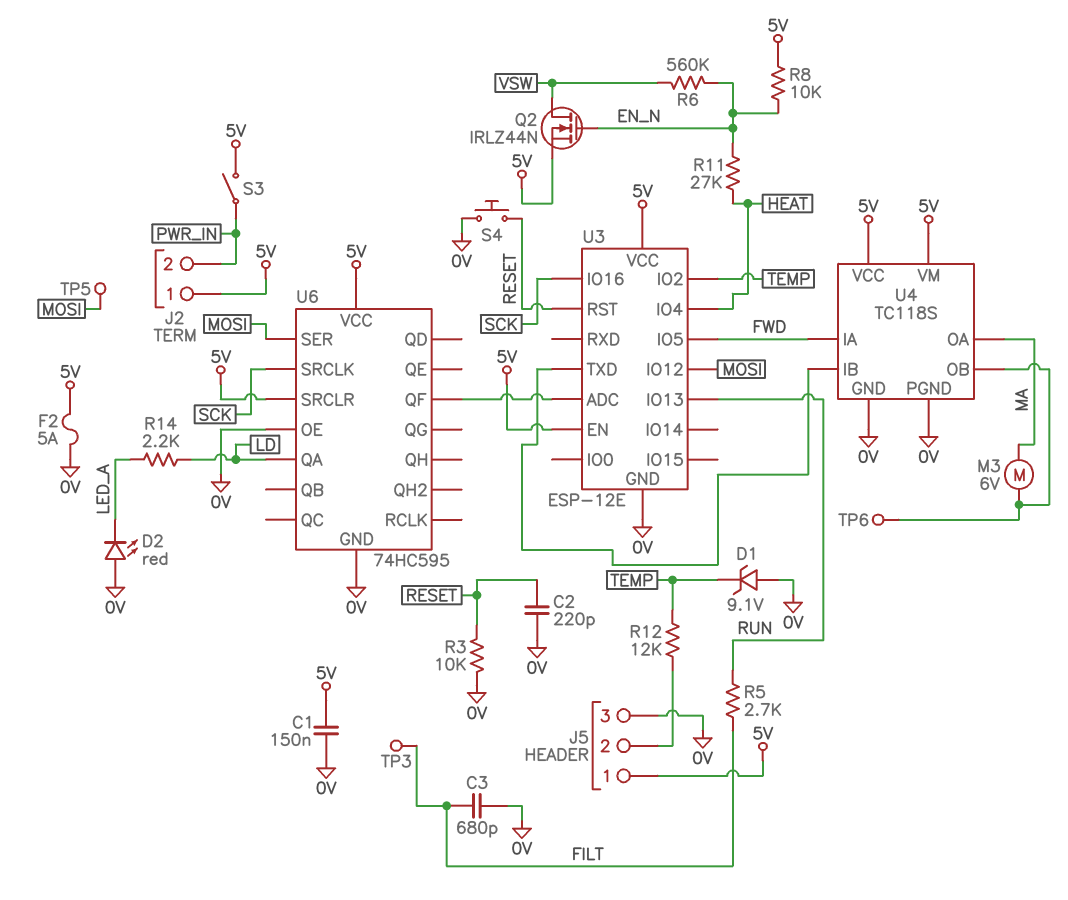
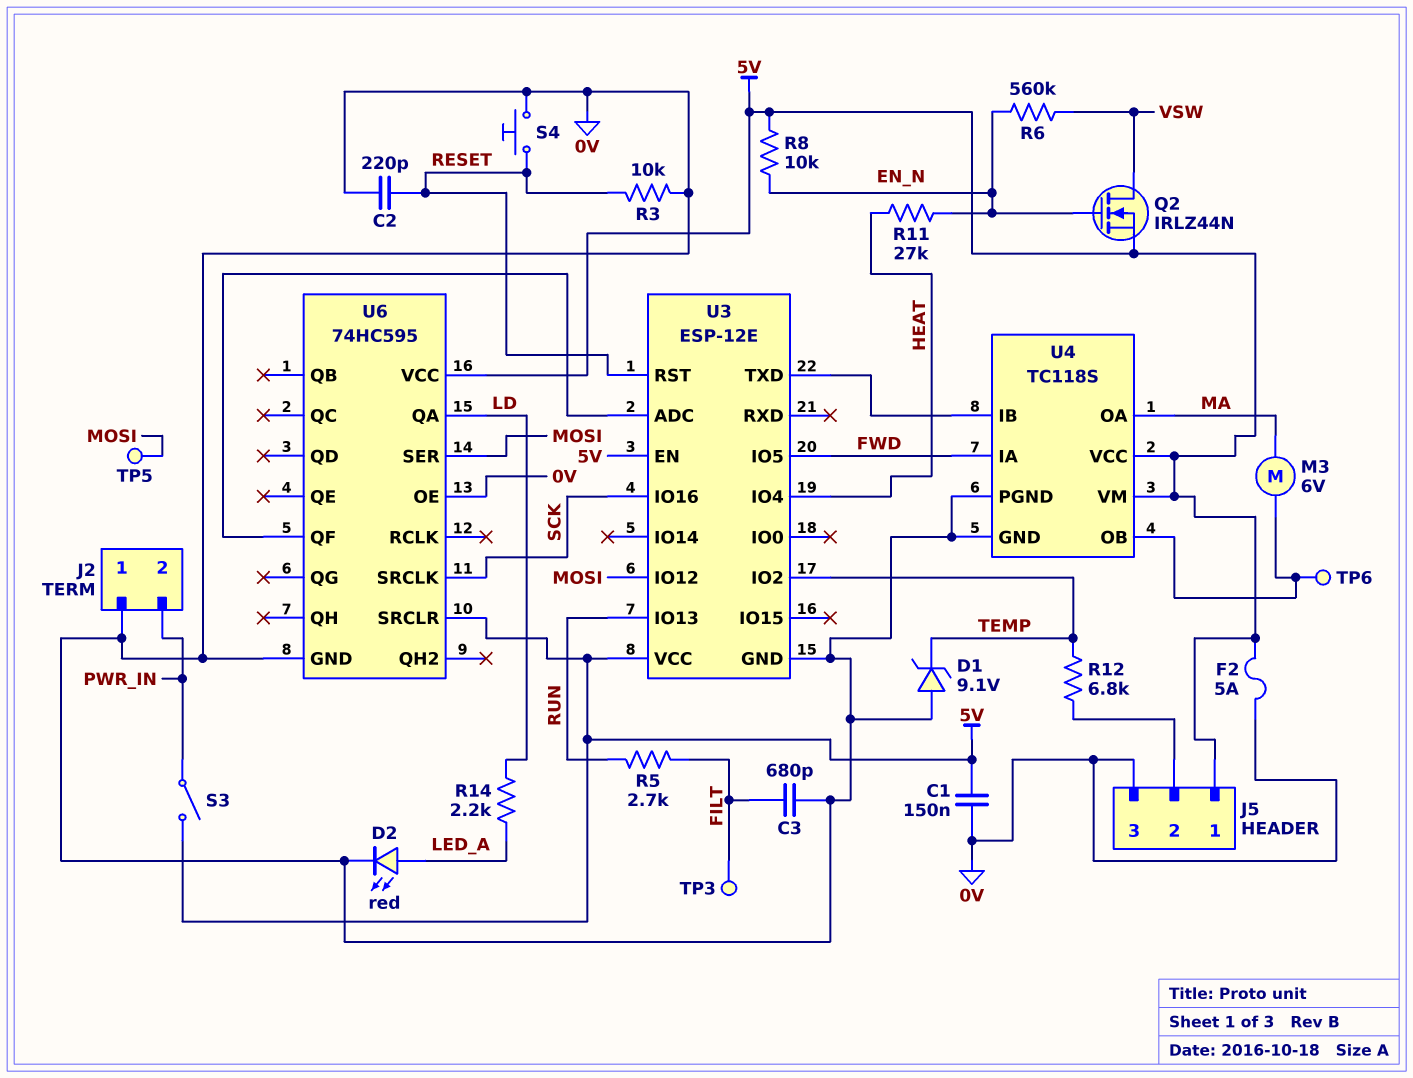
D2: LED red (A 0V, K LED_A) -> LED red (A LED_A, K 0V)
J2 pin 1: 5V -> 0V
R12: 12k (J5/2, TEMP) -> 6.8k (J5/2, TEMP)

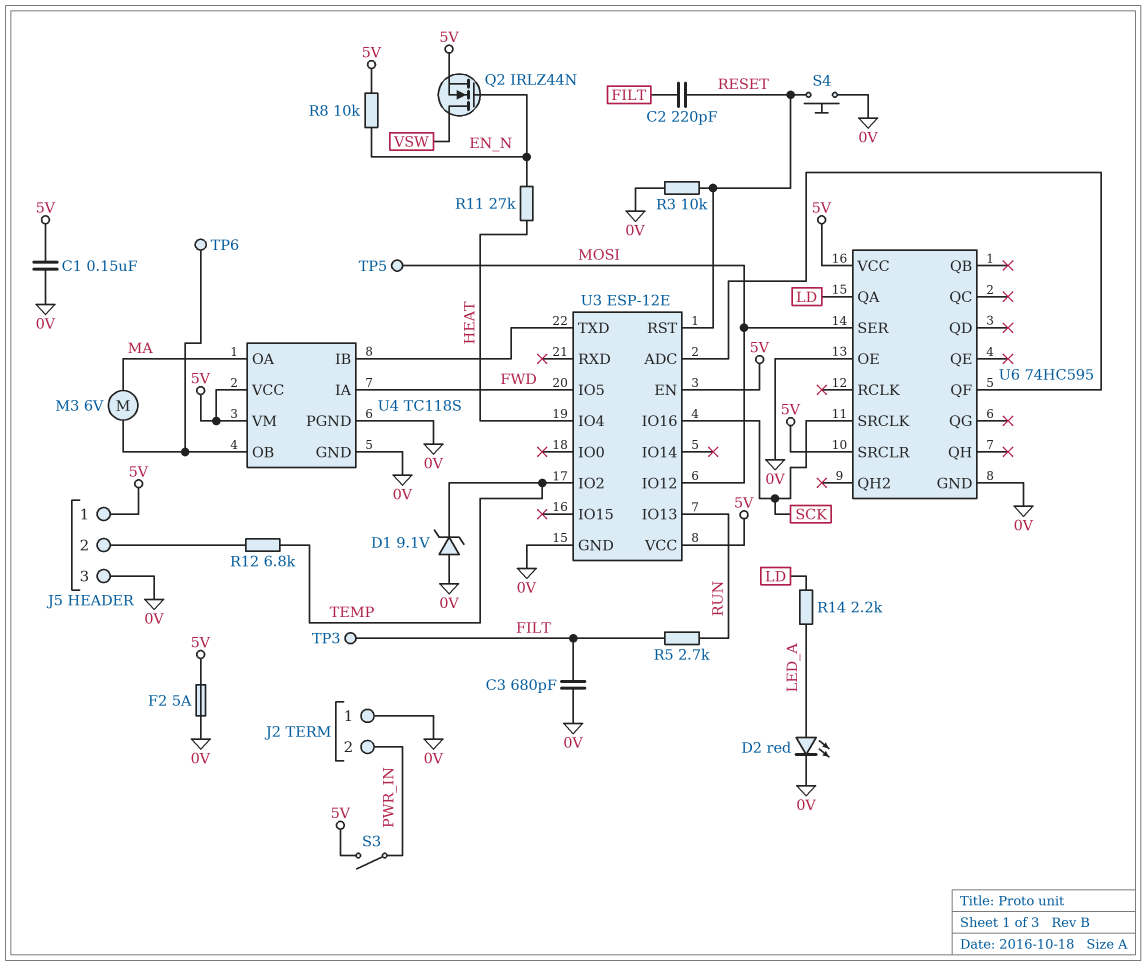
C2: 220pF (0V, RESET) -> 220pF (FILT, RESET)
R6: 560k (EN_N, VSW) -> none

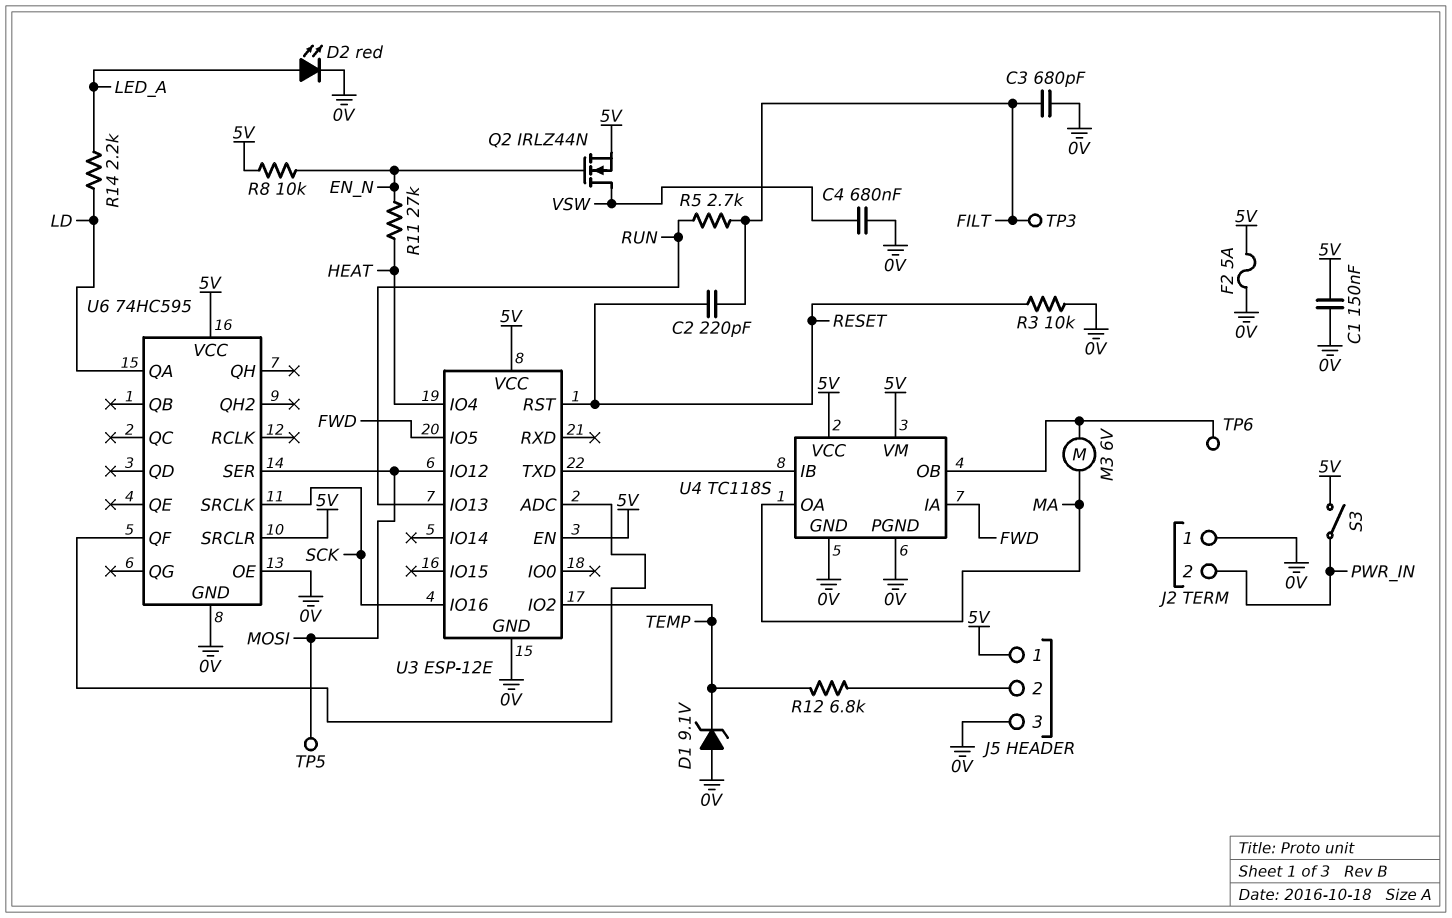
C4: none -> 680nF (0V, VSW)
S4: button (0V, RESET) -> none

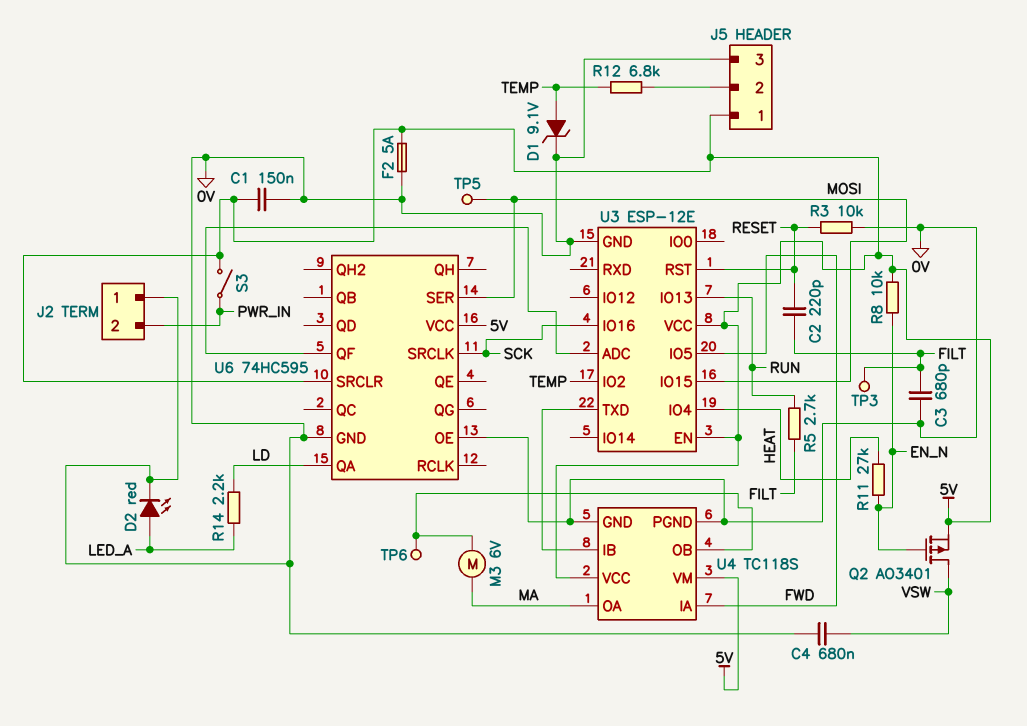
D1: zener 9.1V (A 0V, K TEMP) -> zener 9.1V (A TEMP, K 0V)
Q2: NMOS IRLZ44N (G EN_N, D VSW, S 5V) -> PMOS AO3401 (G EN_N, D VSW, S 5V)
U3 pin IO12: MOSI -> none
U3 pin IO15: none -> MOSI

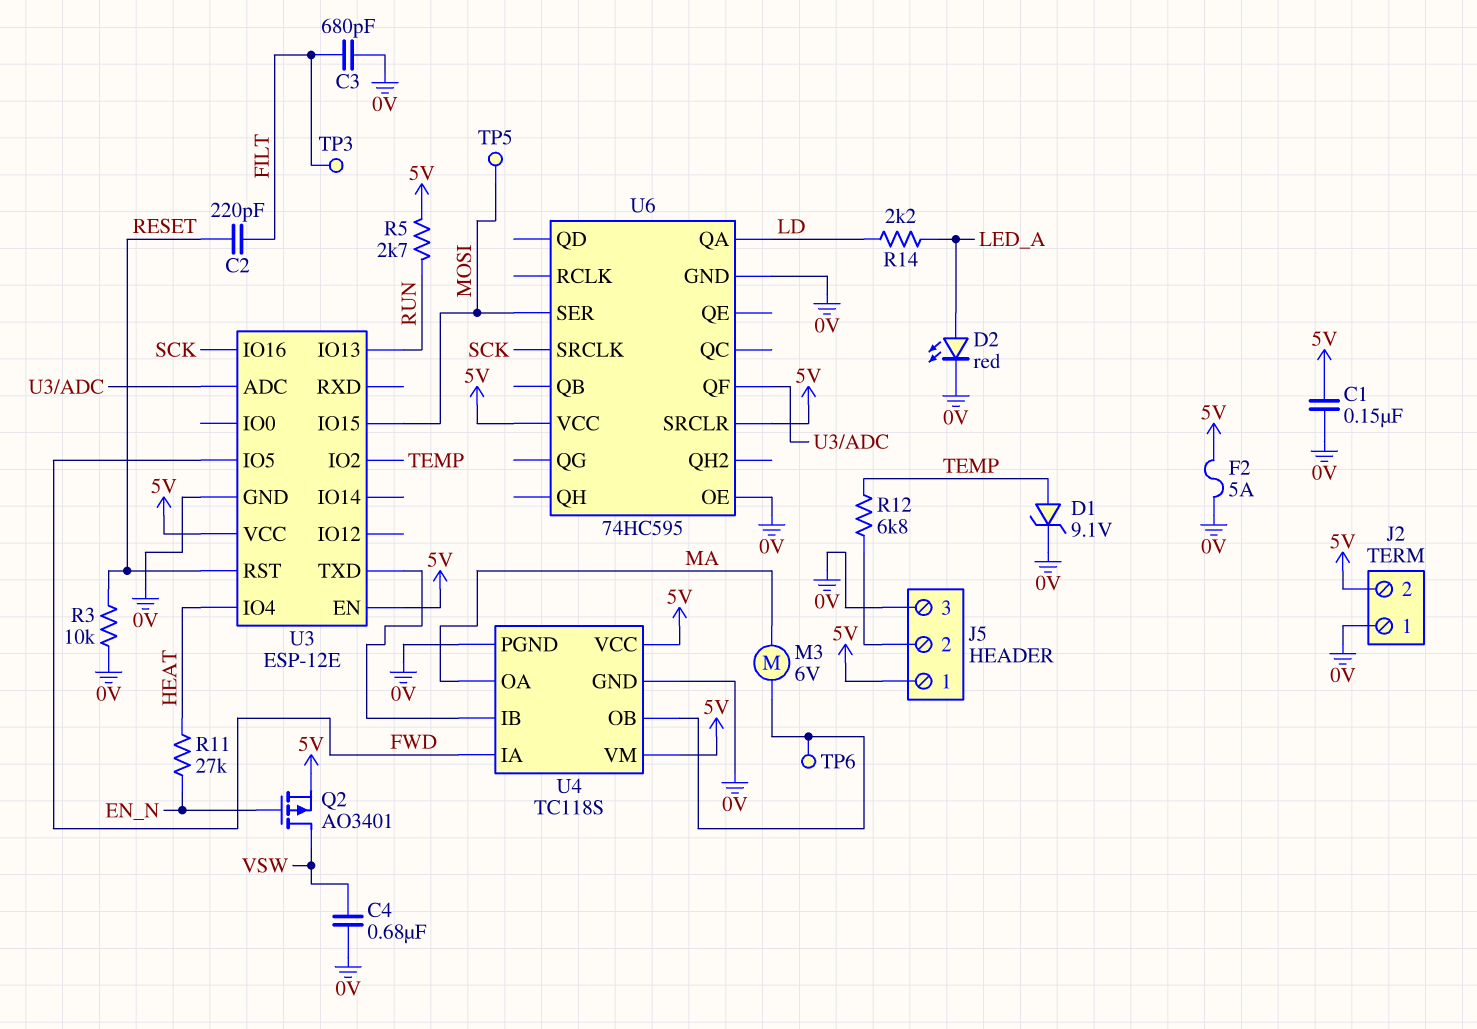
J2 pin 2: PWR_IN -> 5V
R5: 2.7k (FILT, RUN) -> 2.7k (5V, RUN)
R8: 10k (5V, EN_N) -> none
S3: switch (5V, PWR_IN) -> none

